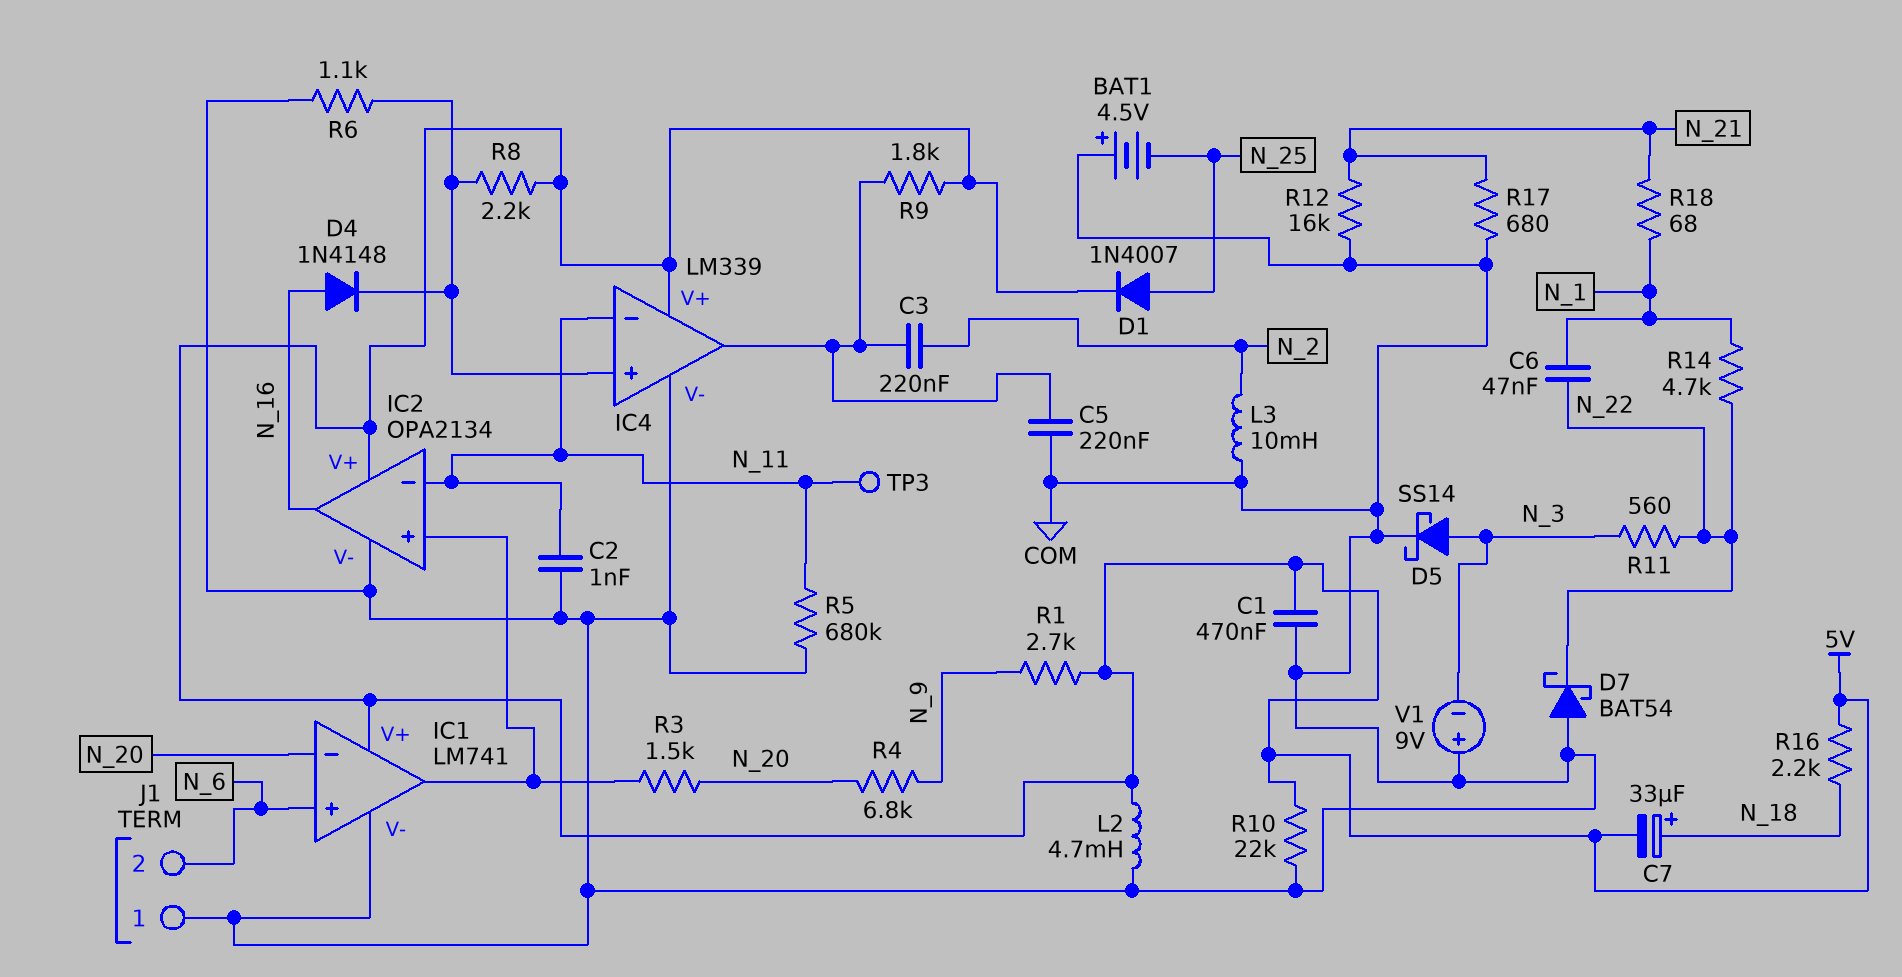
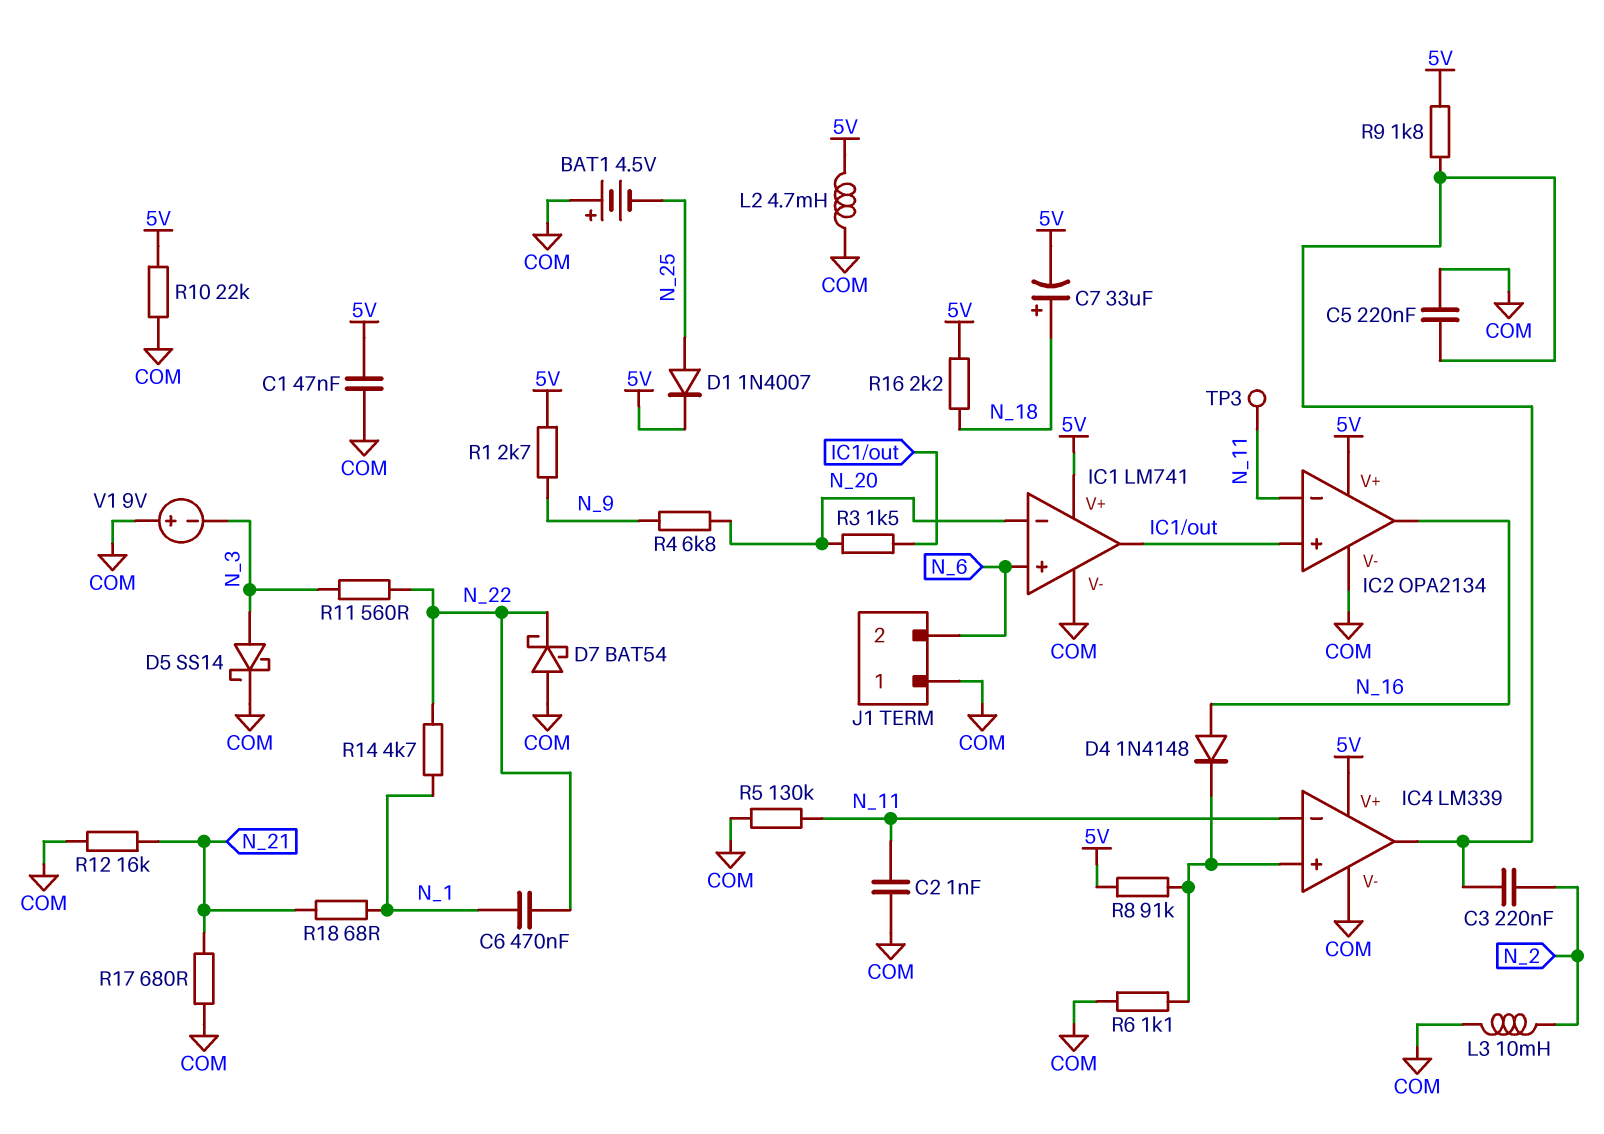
C1: 470nF (5V, COM) -> 47nF (5V, COM)
C6: 47nF (N_1, N_22) -> 470nF (N_1, N_22)
R5: 680k (COM, N_11) -> 130k (COM, N_11)
R8: 2.2k (5V, IC4/in+) -> 91k (5V, IC4/in+)

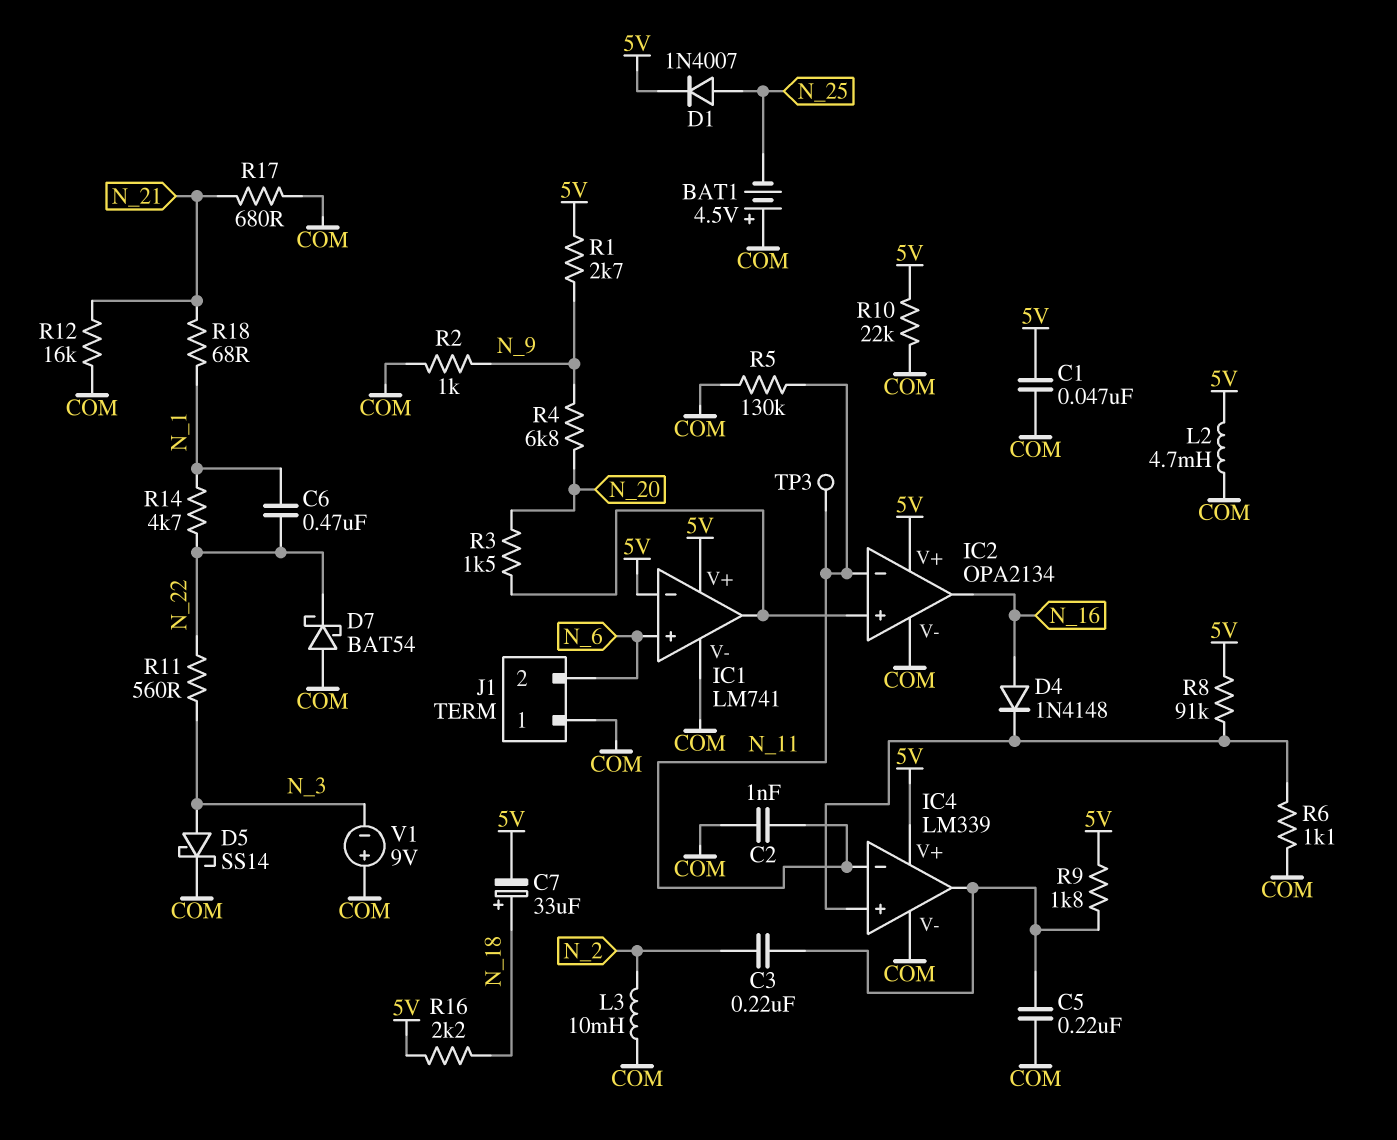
IC1 pin in-: N_20 -> 5V
R2: none -> 1k (COM, N_9)

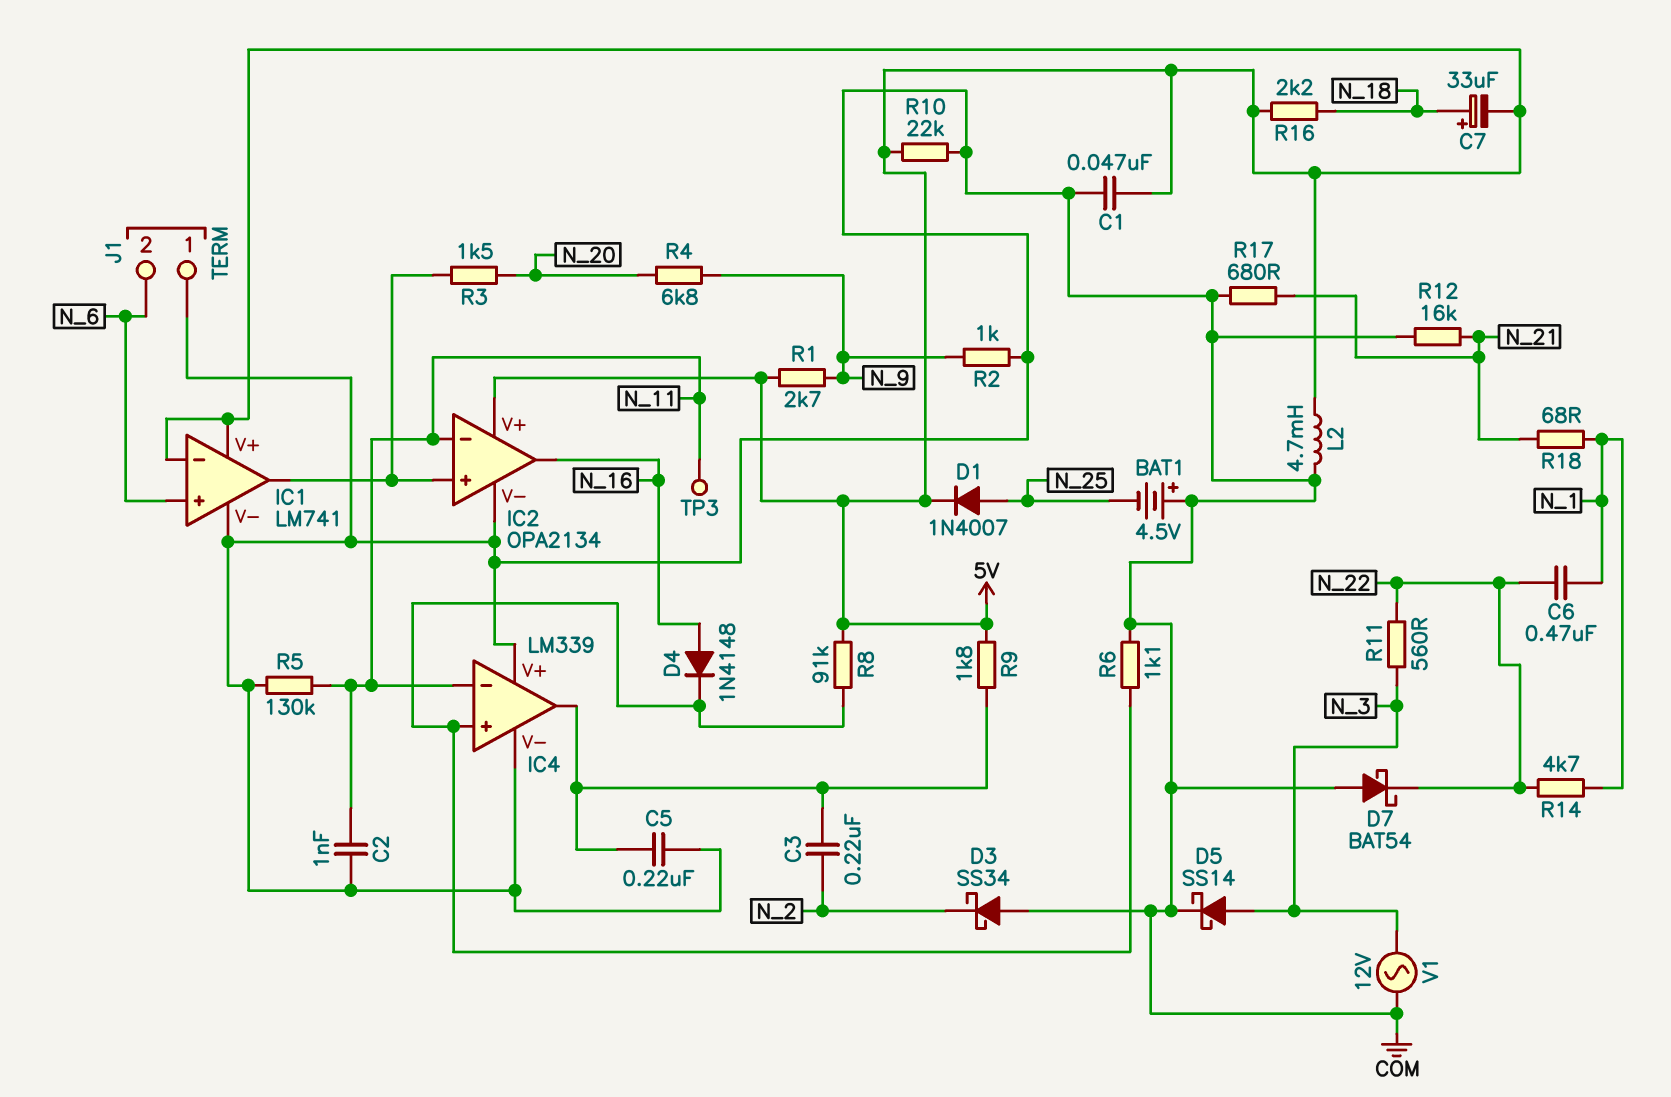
D3: none -> schottky SS34 (A COM, K N_2)
IC4 pin V+: 5V -> COM
L3: 10mH (COM, N_2) -> none
V1: 9V (plus COM, minus N_3) -> AC 12V (COM, N_3)

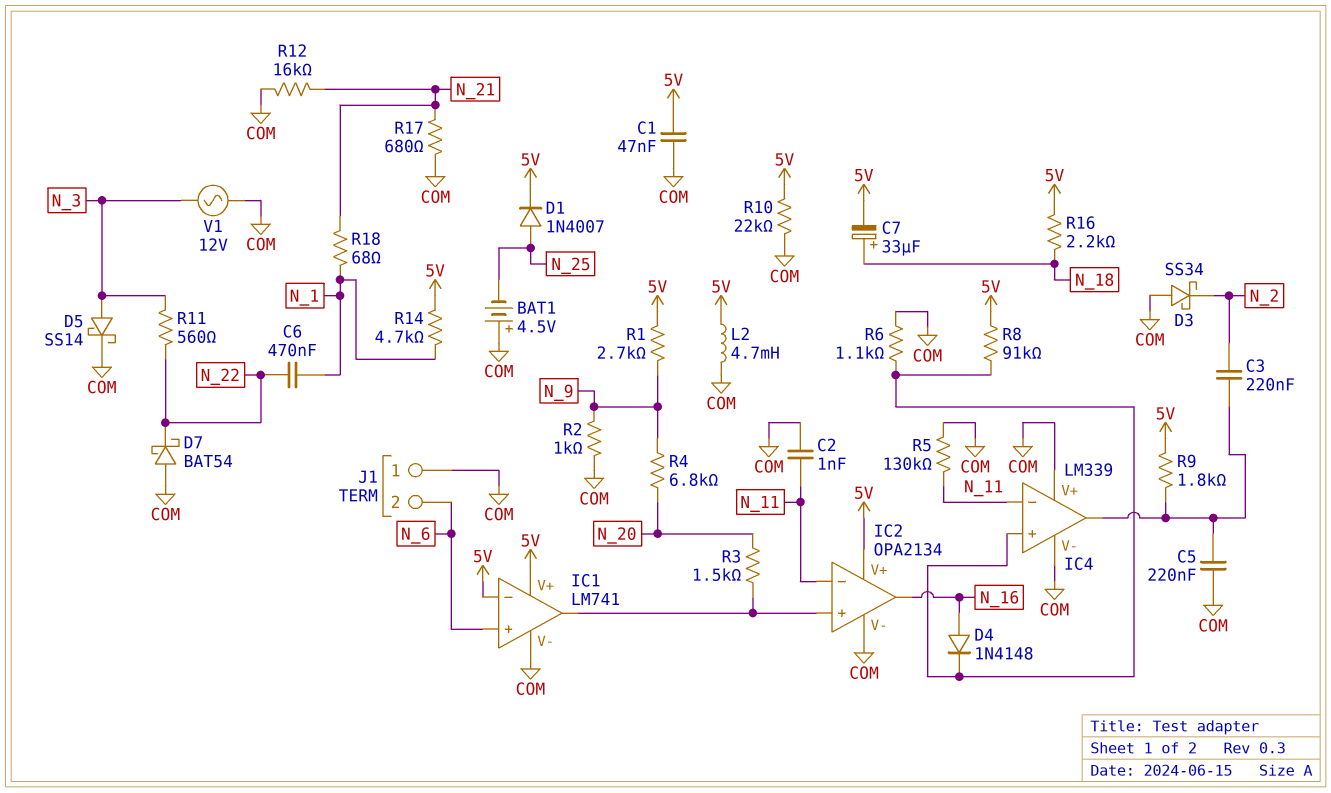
R14: 4.7k (N_1, N_22) -> 4.7k (5V, N_1)
TP3: test point (N_11) -> none

